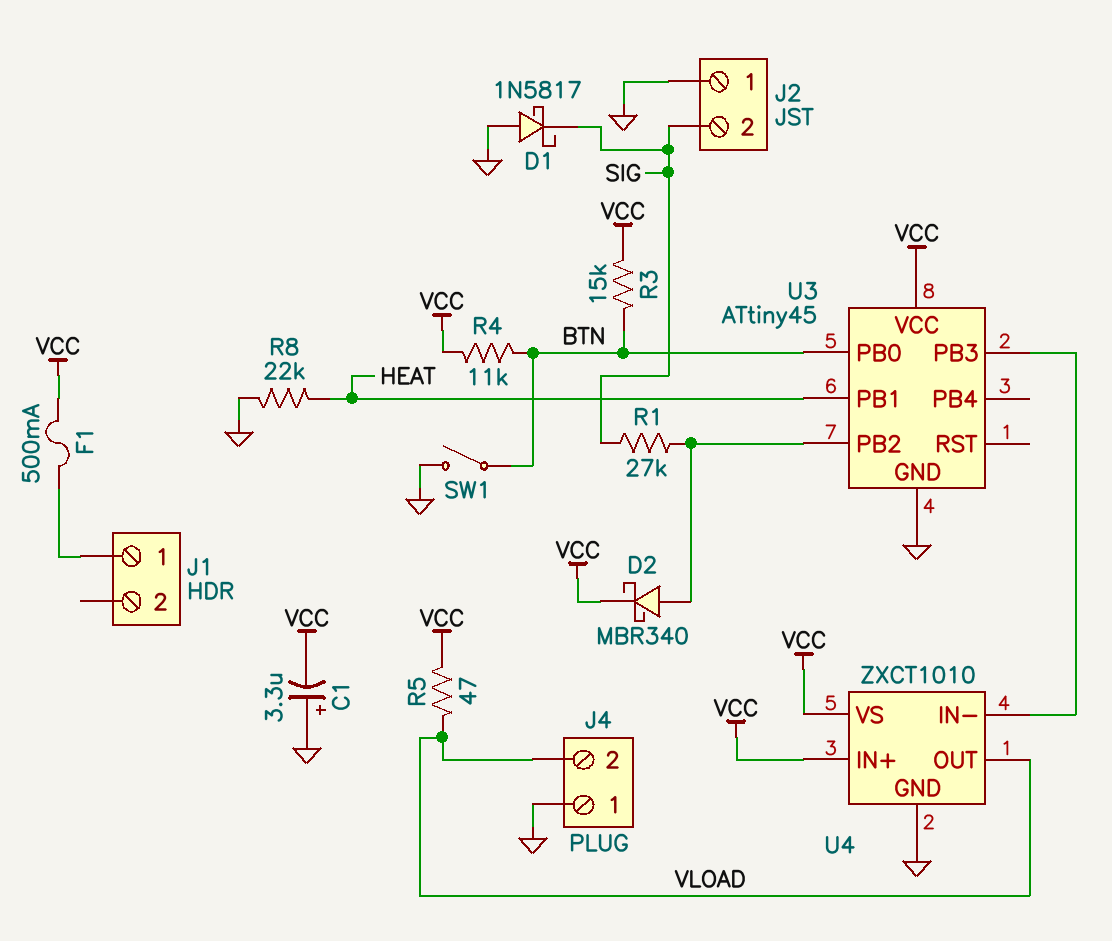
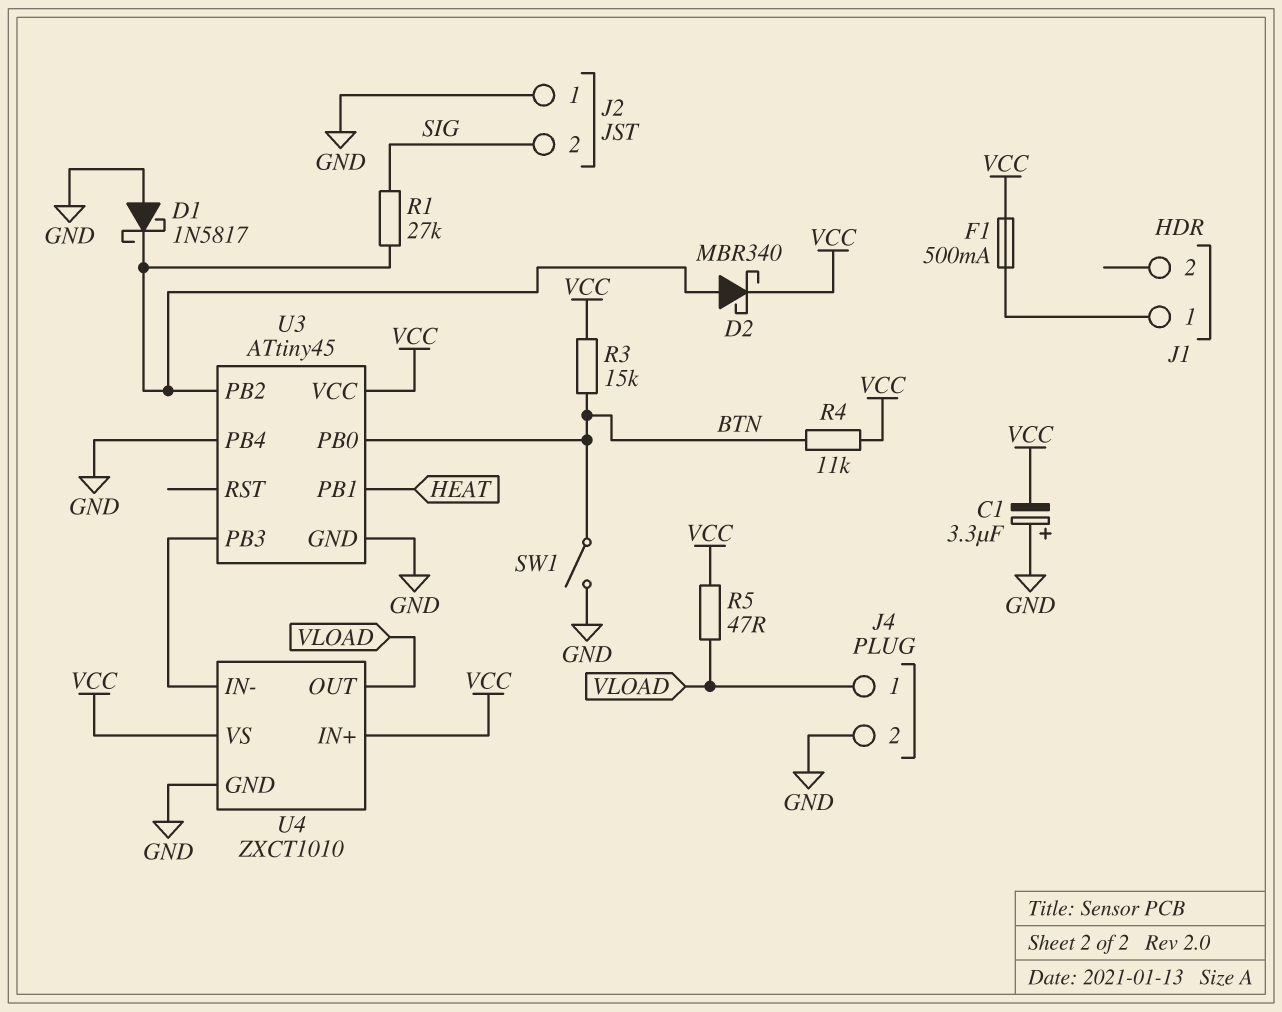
D1: schottky 1N5817 (A GND, K SIG) -> schottky 1N5817 (A GND, K U3/PB2)
J4 pin 1: GND -> VLOAD
J4 pin 2: VLOAD -> GND
R8: 22k (GND, HEAT) -> none
U3 pin PB4: none -> GND

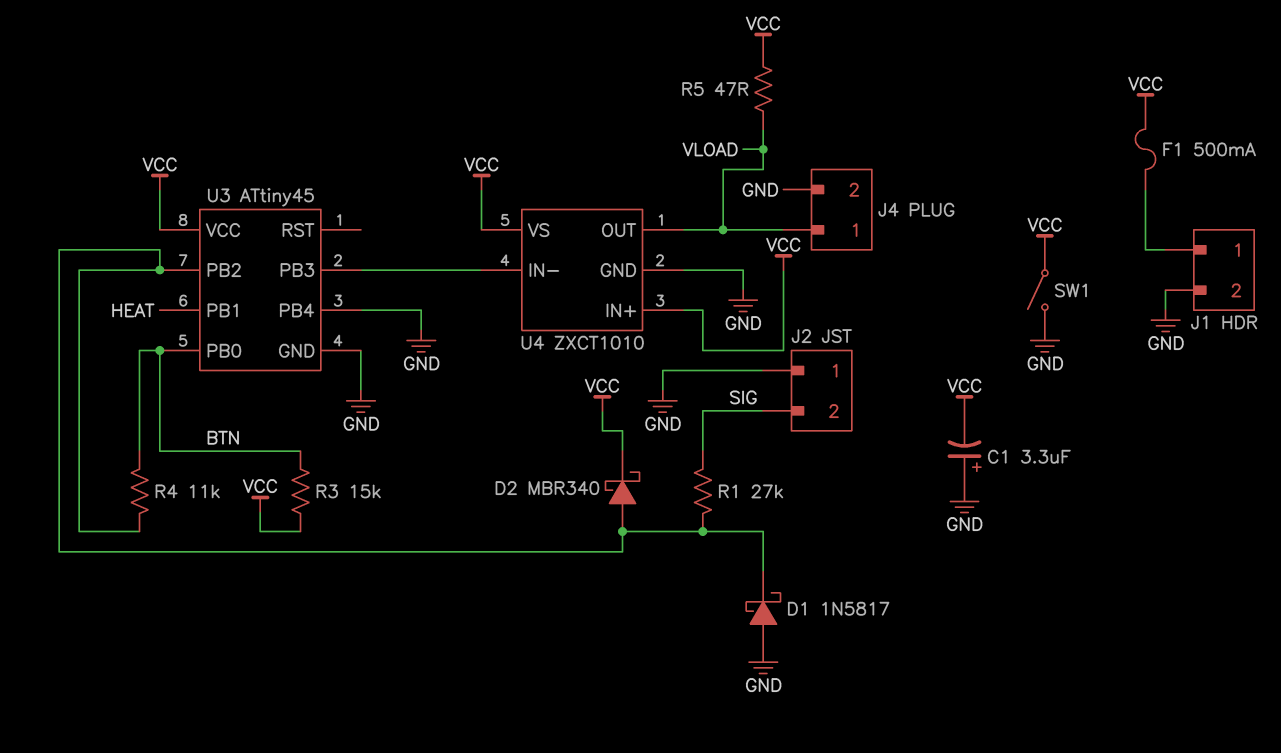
J1 pin 2: none -> GND
R4: 11k (BTN, VCC) -> 11k (BTN, U3/PB2)
SW1: switch (BTN, GND) -> switch (GND, VCC)

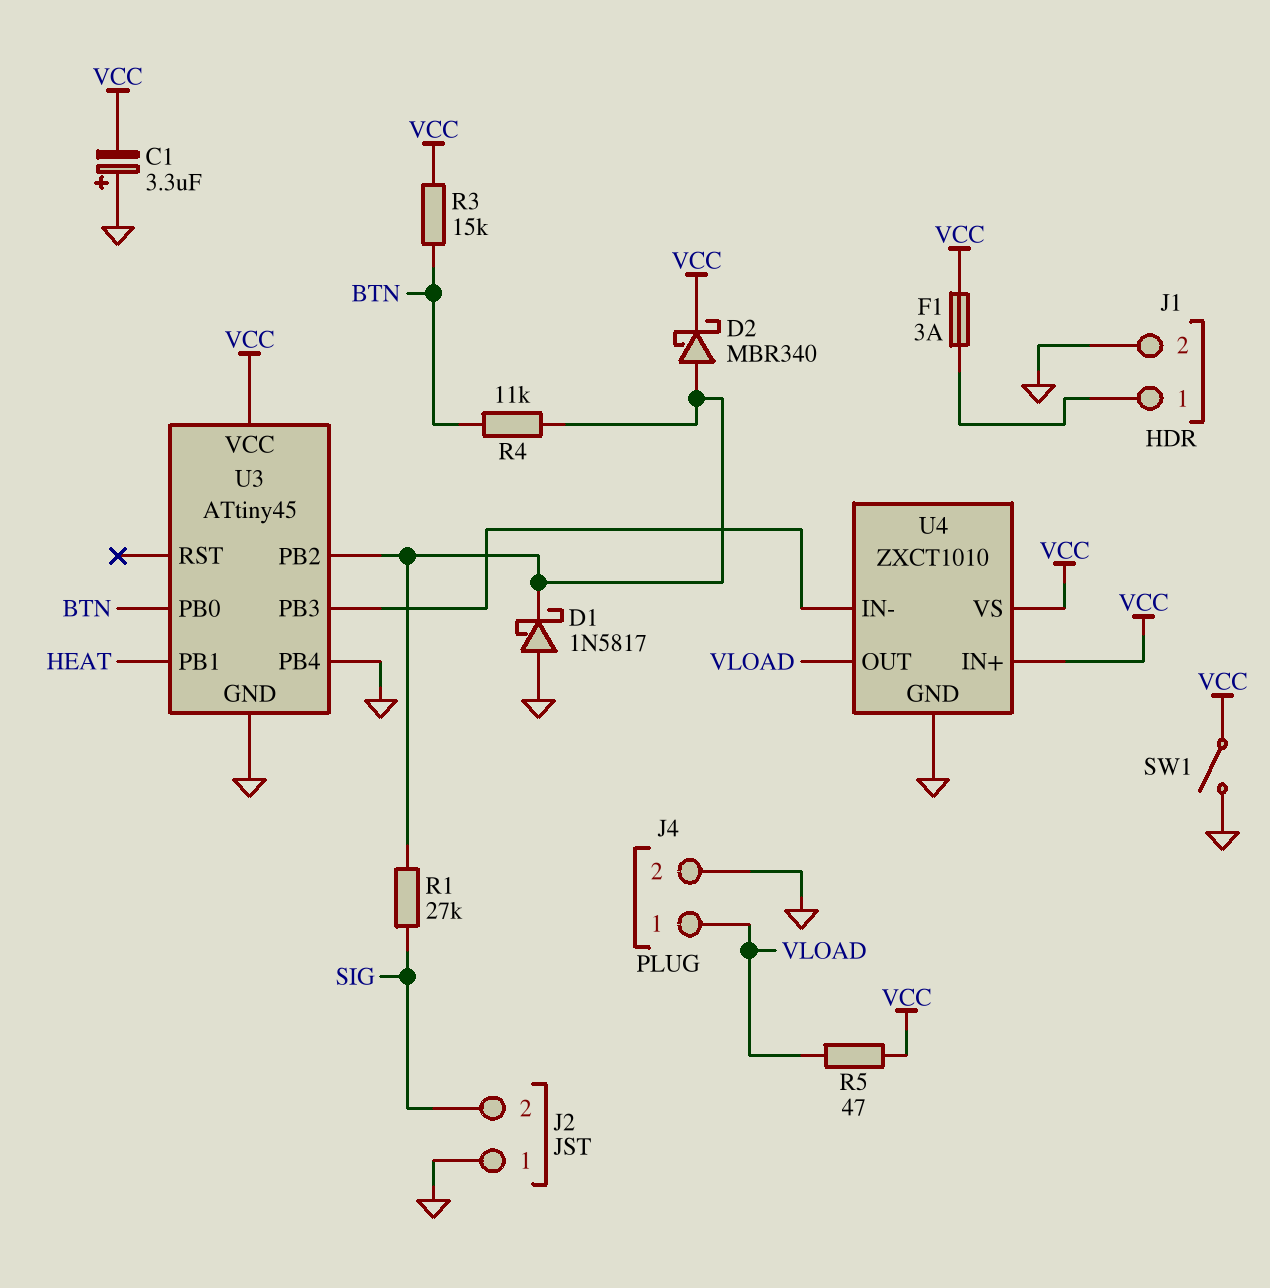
F1: 500mA (J1/1, VCC) -> 3A (J1/1, VCC)

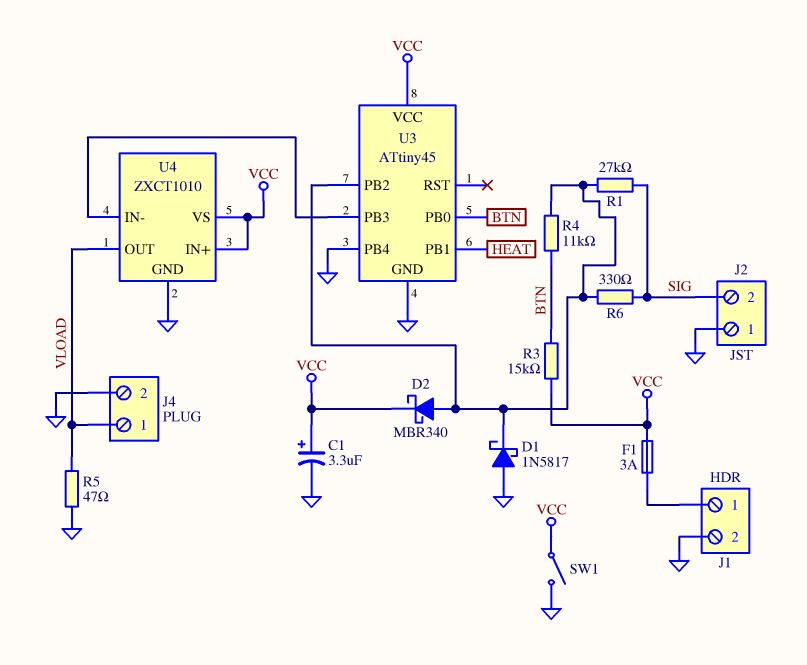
C1: 3.3uF (plus GND, minus VCC) -> 3.3uF (plus VCC, minus GND)
R5: 47 (VCC, VLOAD) -> 47 (GND, VLOAD)
R6: none -> 330 (SIG, U3/PB2)

